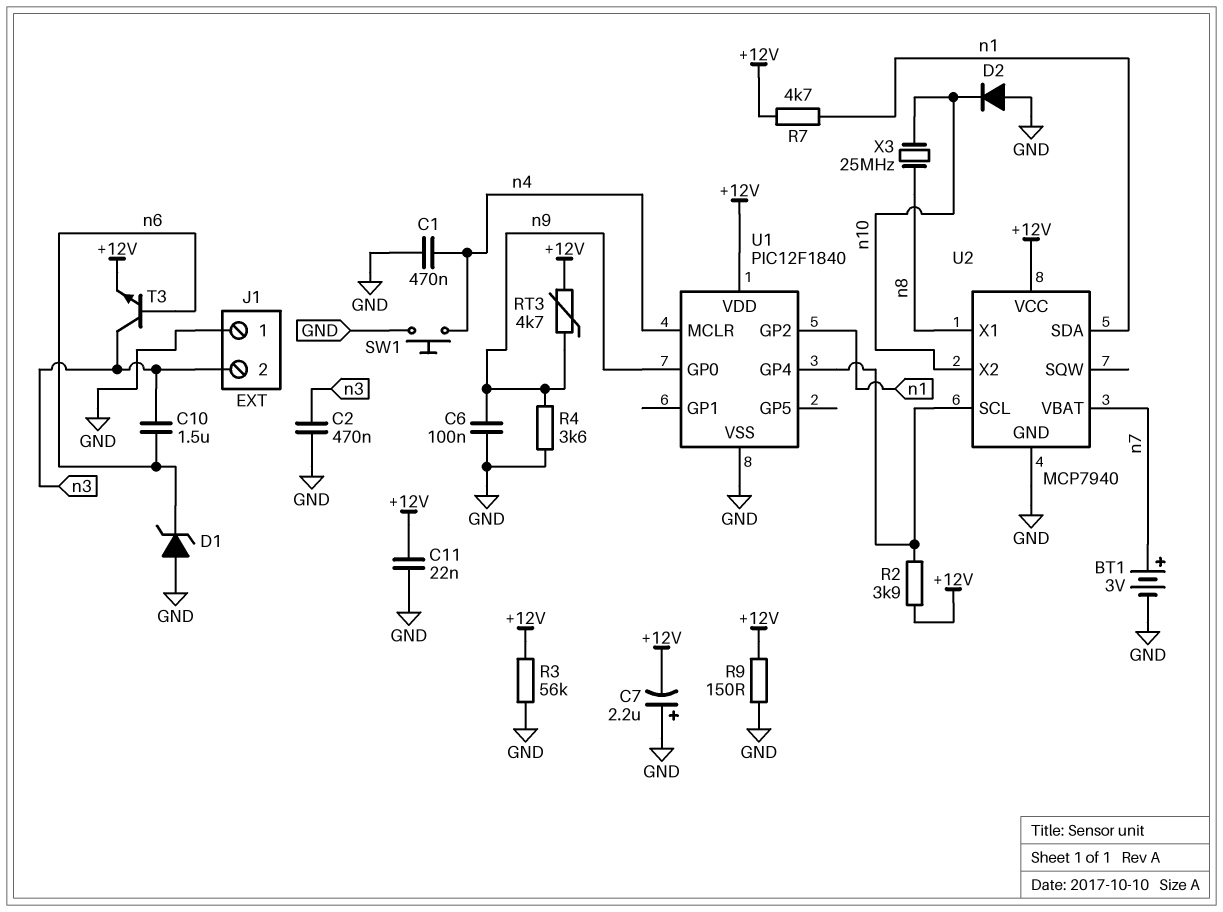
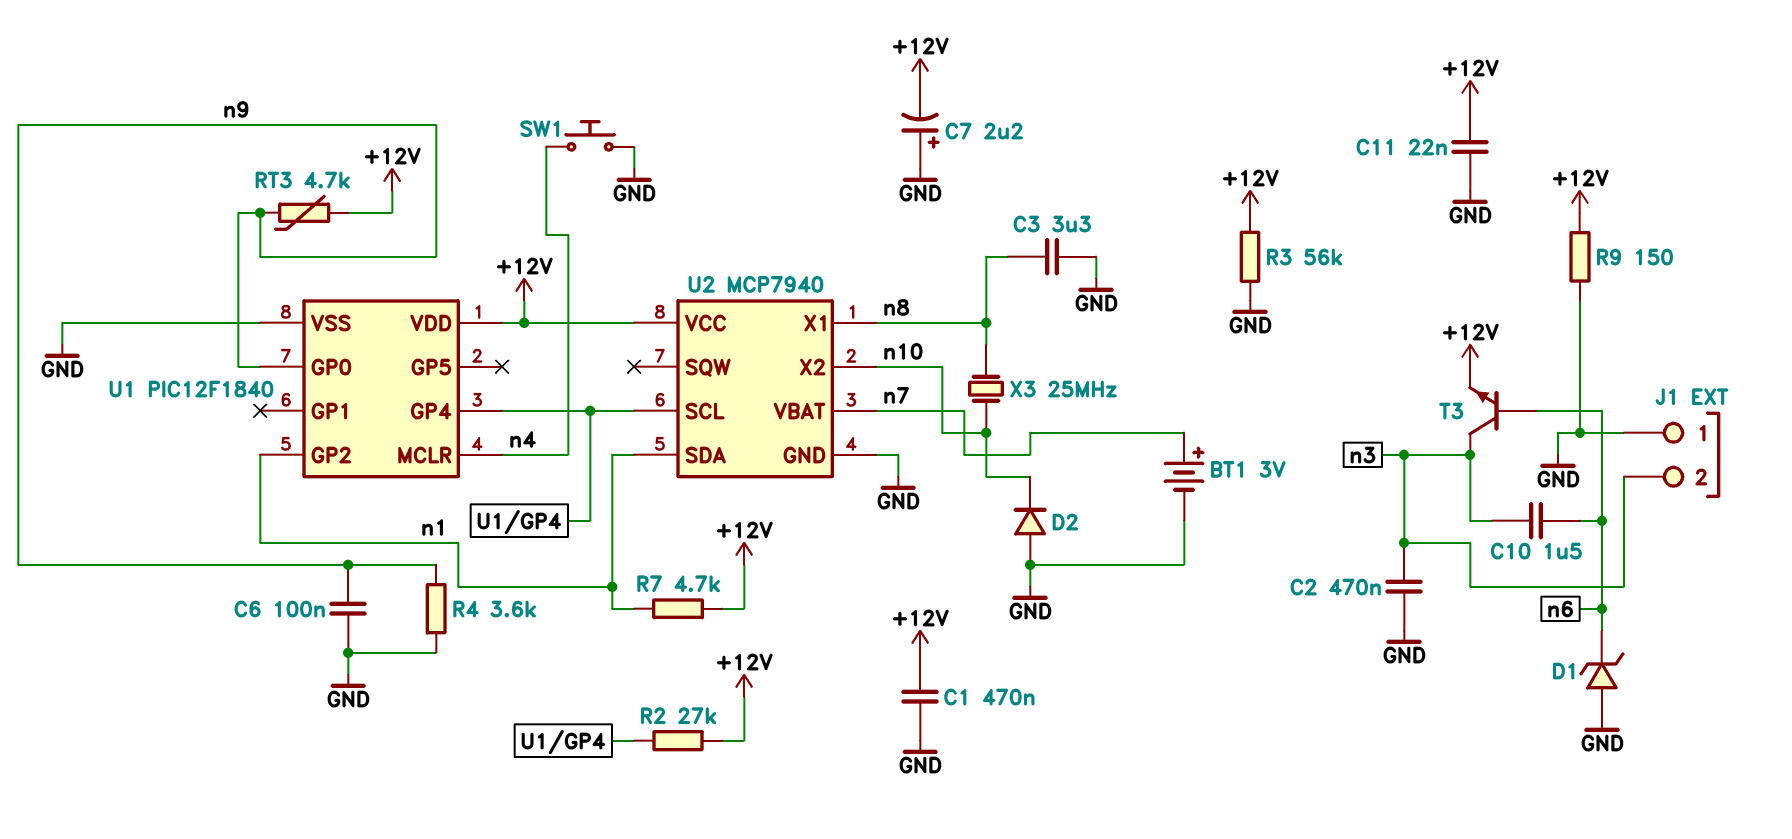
C1: 470nF (GND, n4) -> 470nF (+12V, GND)
C3: none -> 3.3uF (GND, n8)
R2: 3.9k (+12V, U1/GP4) -> 27k (+12V, U1/GP4)

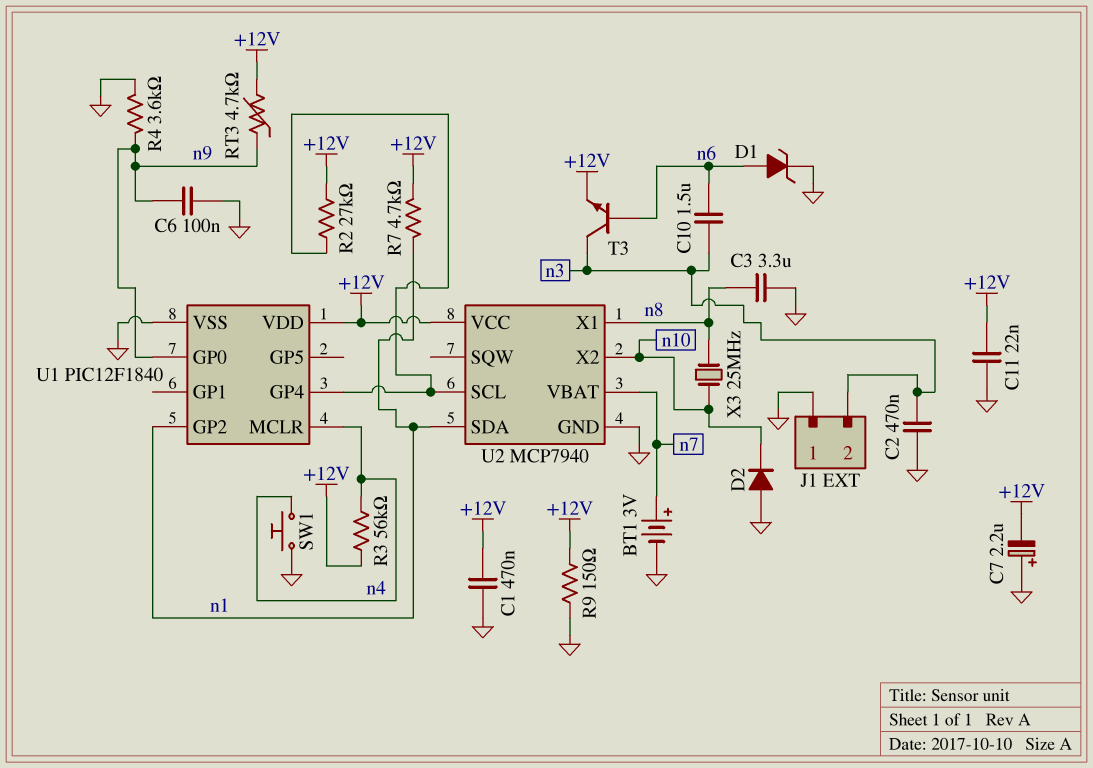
D1: zener (A GND, K n6) -> zener (A n6, K GND)
R3: 56k (+12V, GND) -> 56k (+12V, n4)

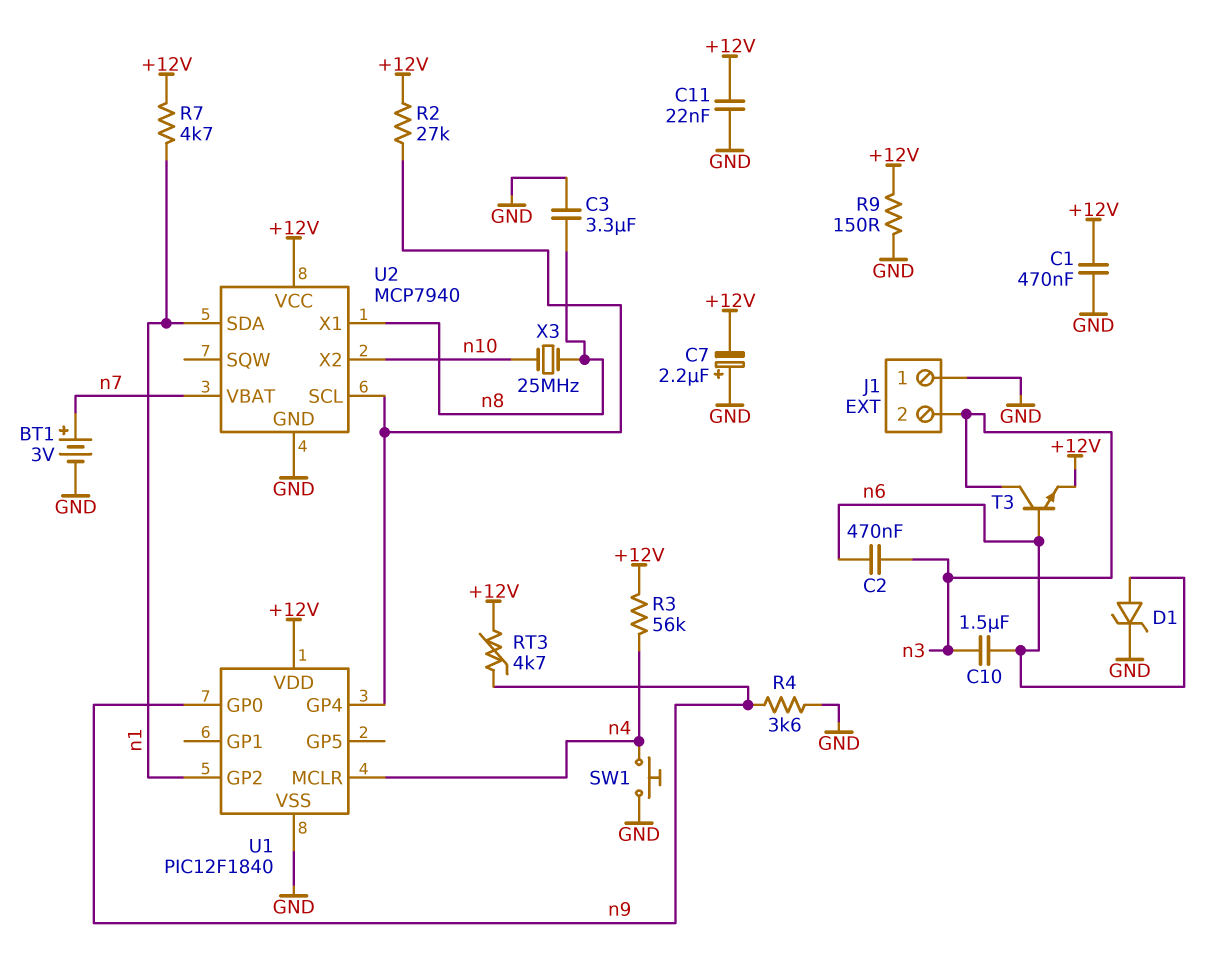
C2: 470nF (GND, n3) -> 470nF (n3, n6)
C6: 100nF (GND, n9) -> none
D2: diode (A GND, K n10) -> none

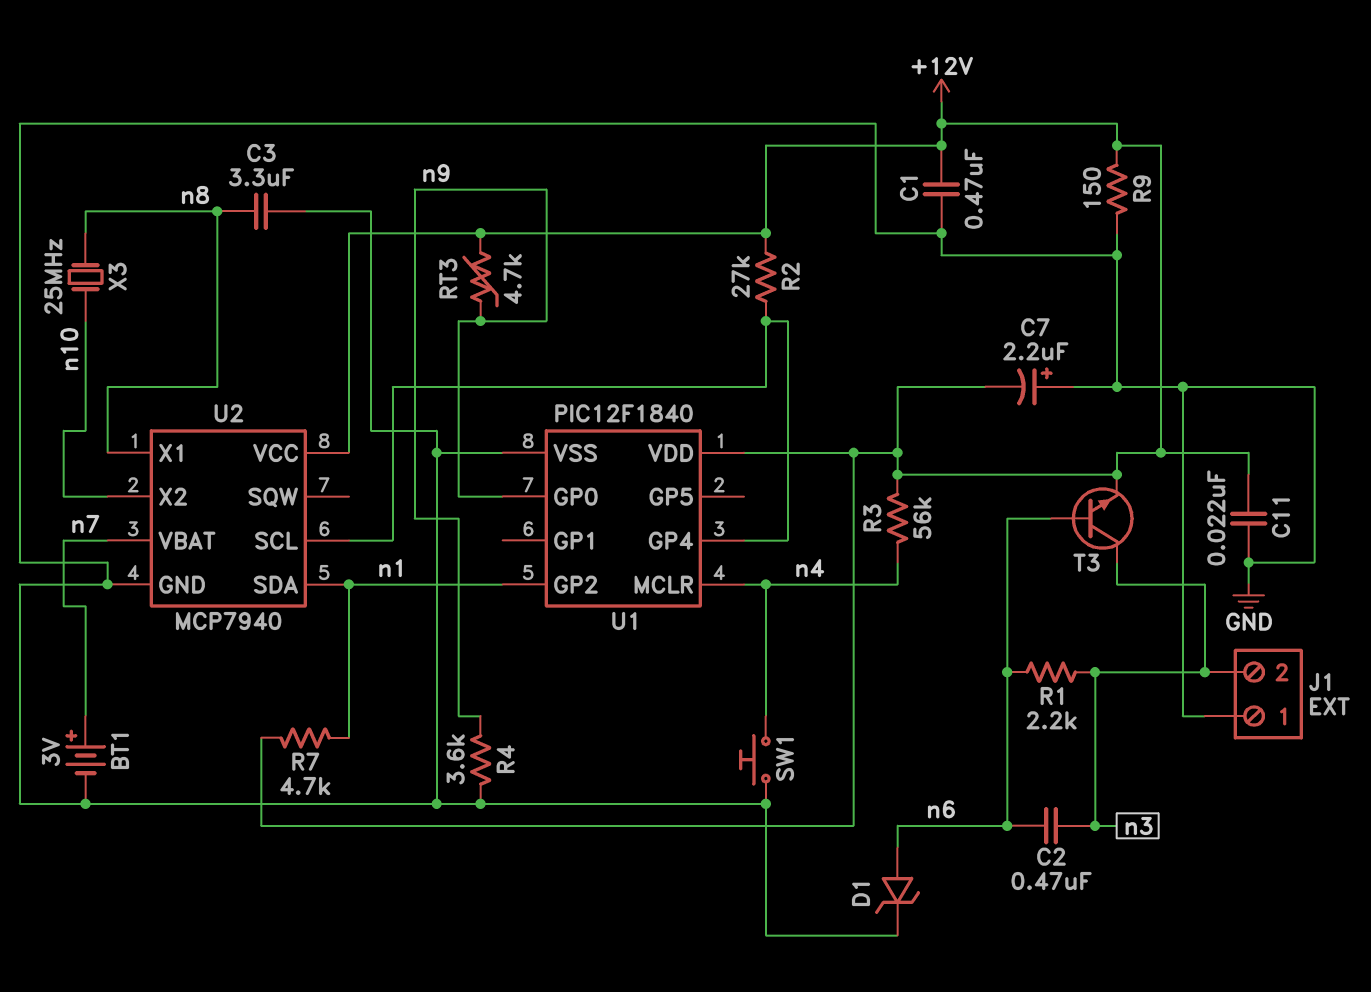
C10: 1.5uF (n3, n6) -> none
R1: none -> 2.2k (n3, n6)

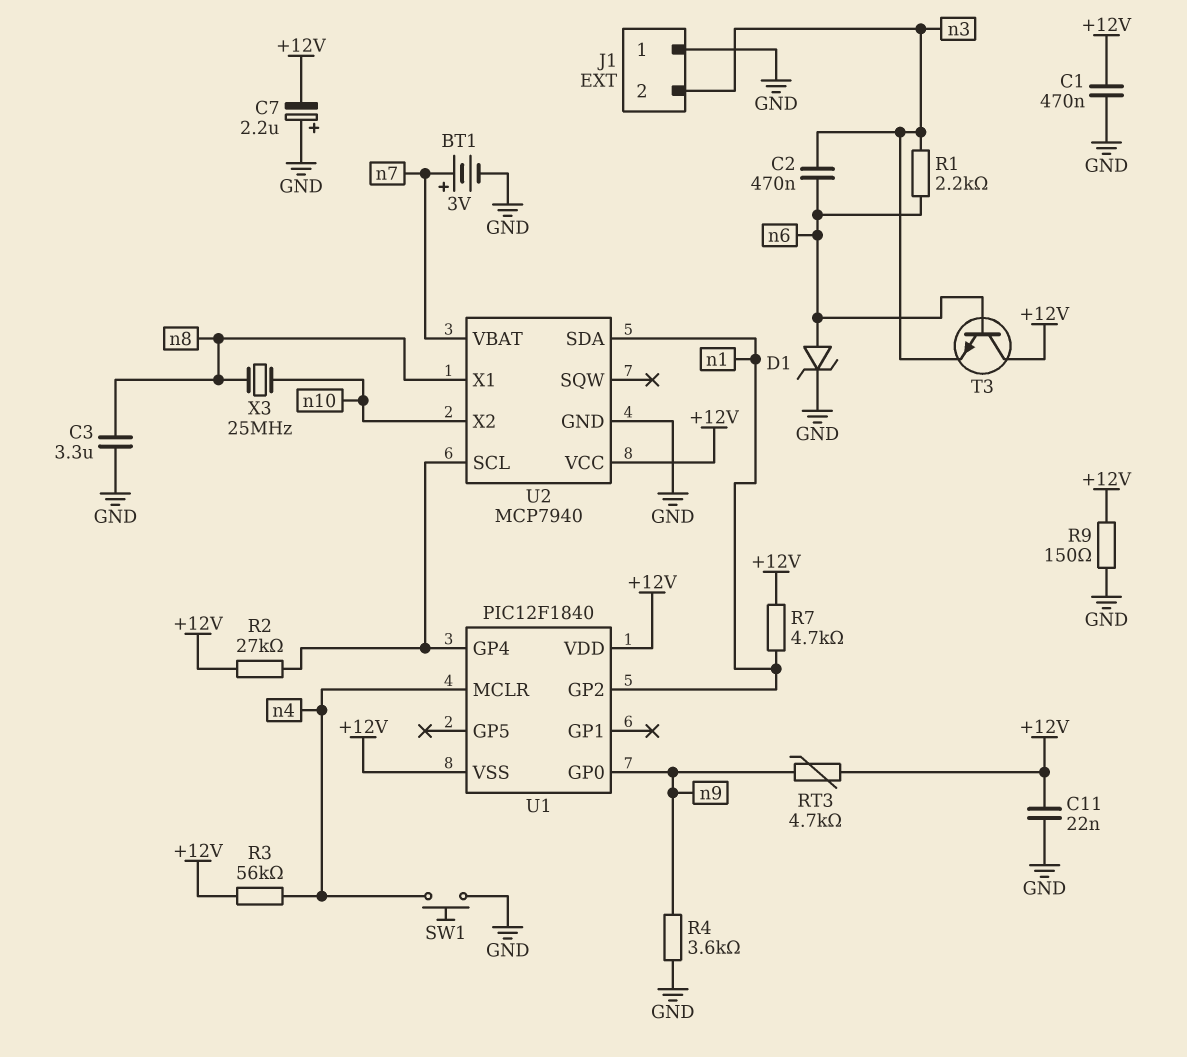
T3: NPN (B n6, C n3, E +12V) -> NPN (B n6, C +12V, E n3)
U1 pin VSS: GND -> +12V

